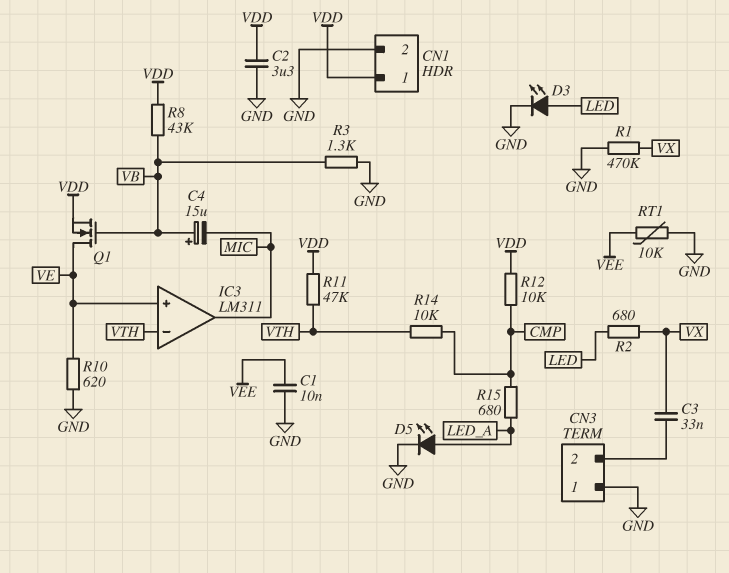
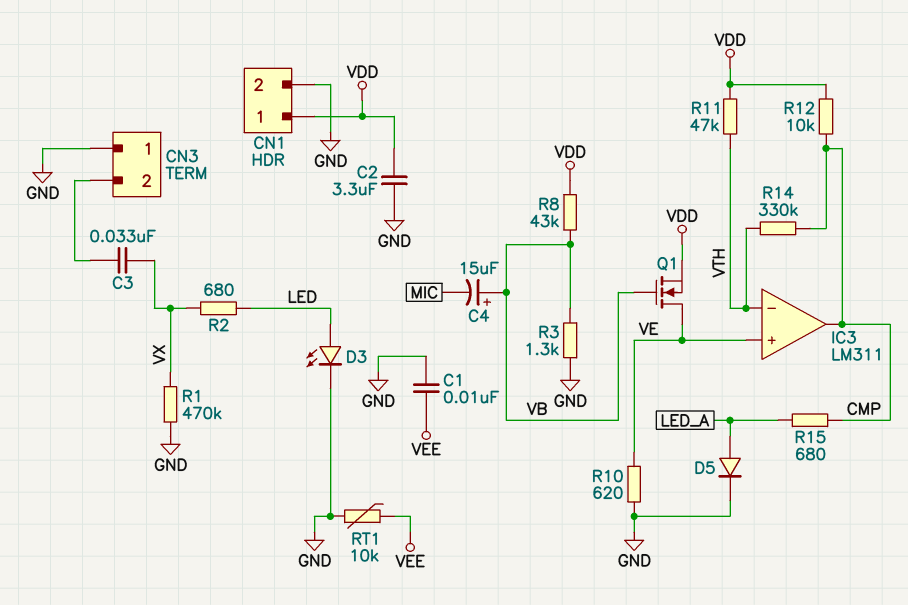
D5: LED (A LED_A, K GND) -> diode (A LED_A, K GND)
IC3 pin out: MIC -> CMP
R14: 10k (CMP, VTH) -> 330k (CMP, VTH)

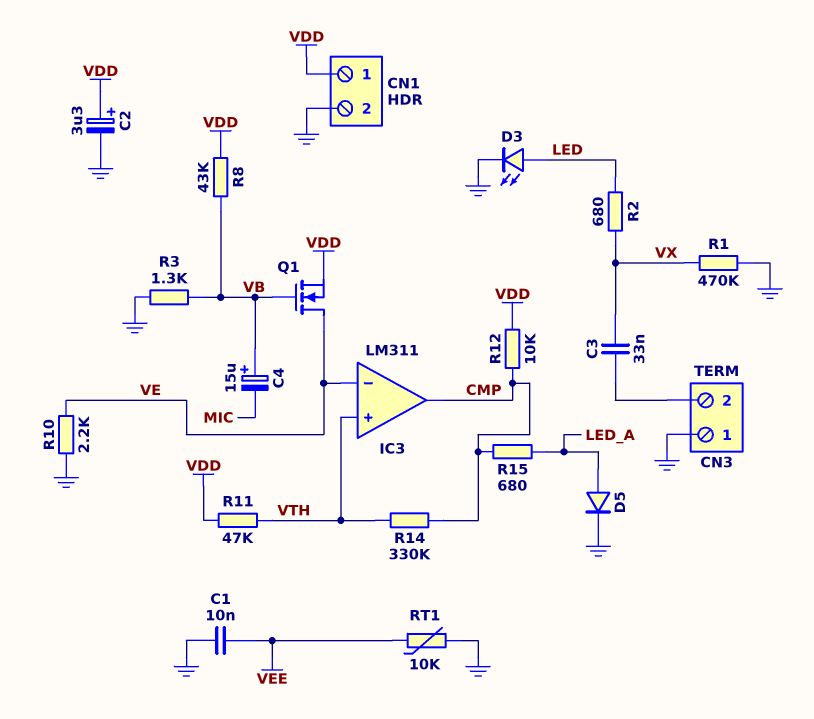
C2: 3.3uF (GND, VDD) -> 3.3uF (plus VDD, minus GND)
IC3 pin in+: VE -> VTH
IC3 pin in-: VTH -> VE
R10: 620 (GND, VE) -> 2.2k (GND, VE)

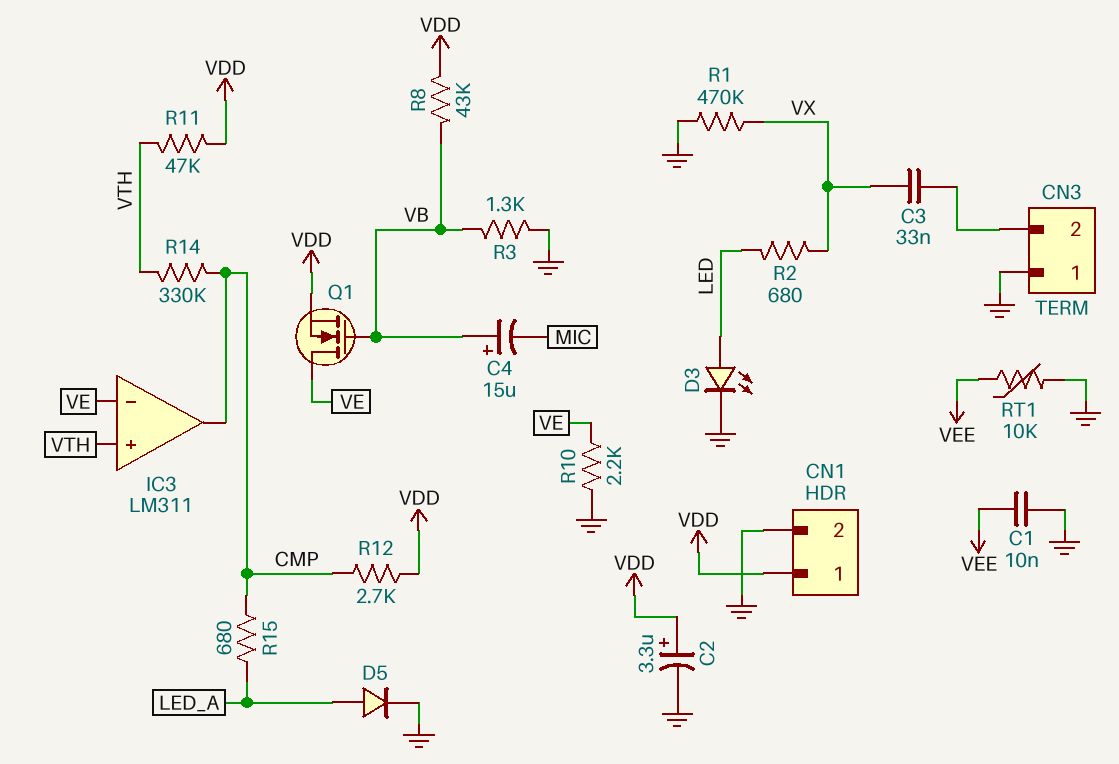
R12: 10k (CMP, VDD) -> 2.7k (CMP, VDD)

